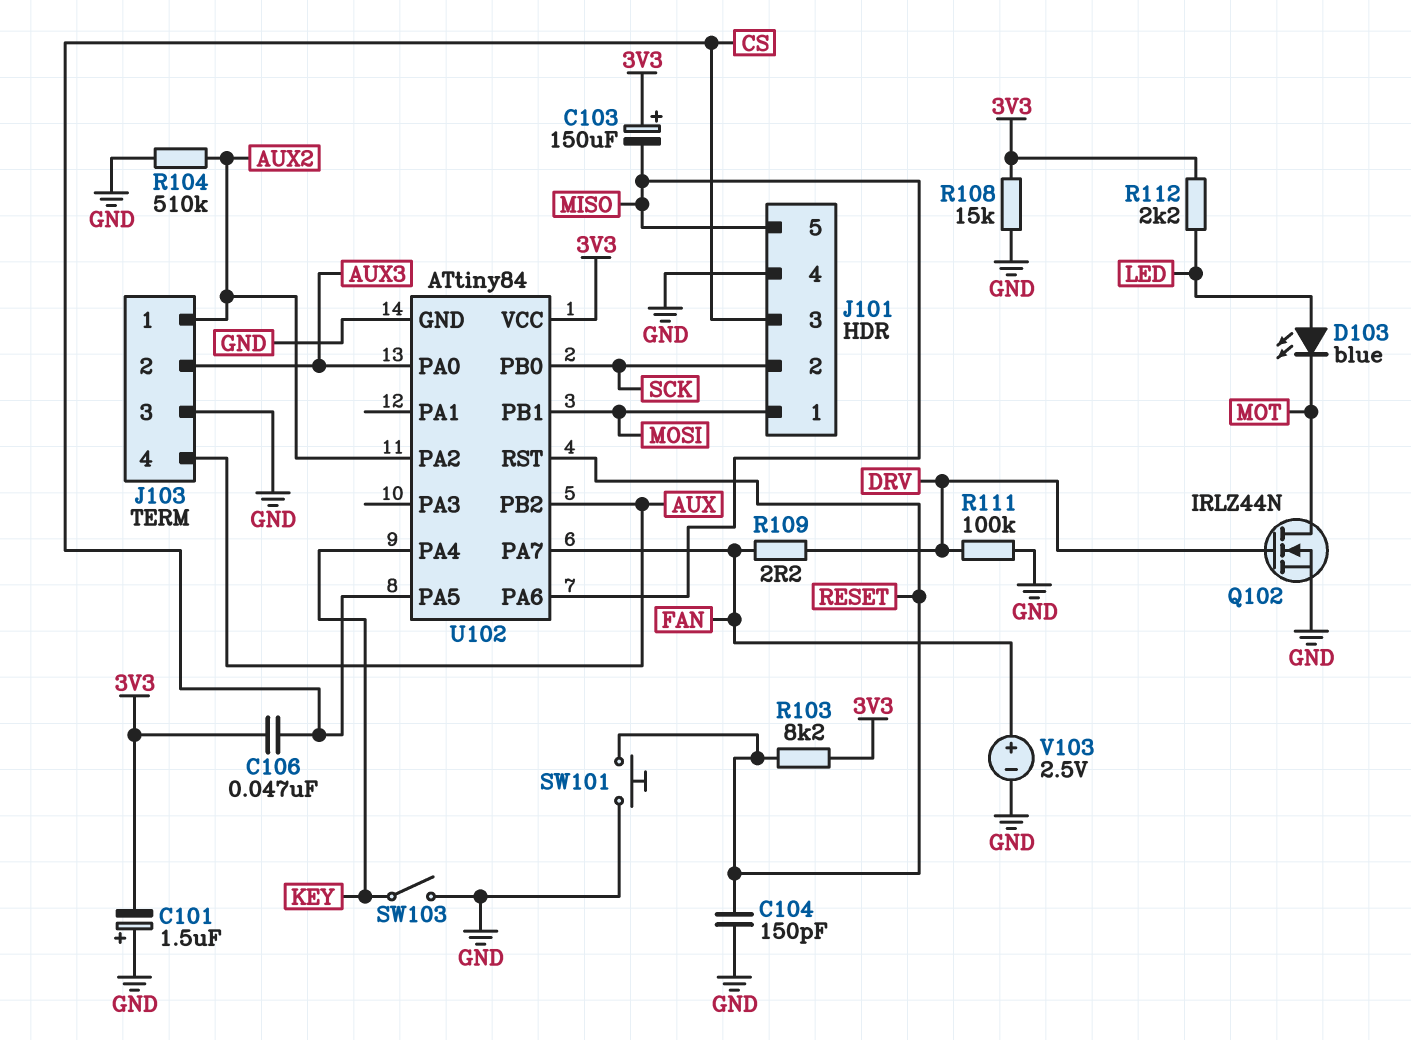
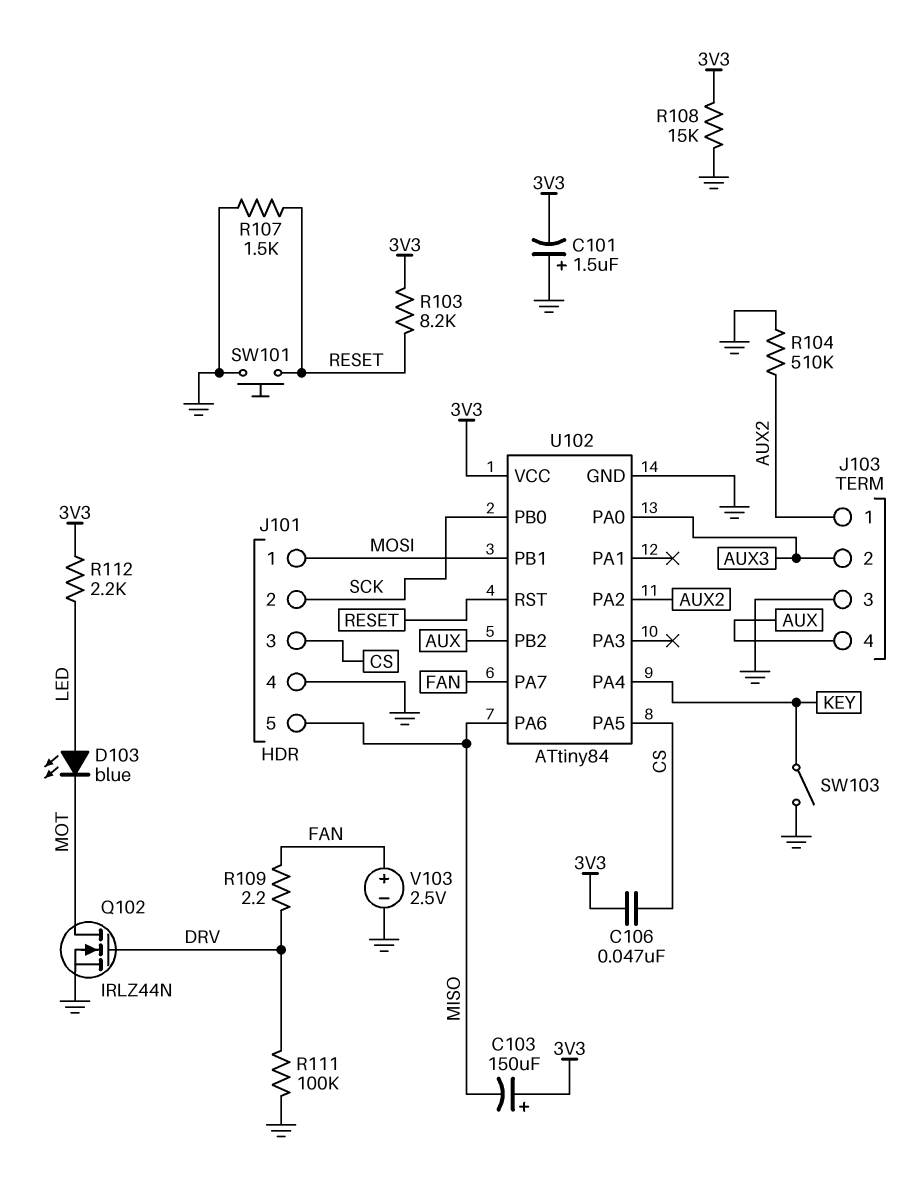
C104: 150pF (GND, RESET) -> none
R107: none -> 1.5k (GND, RESET)

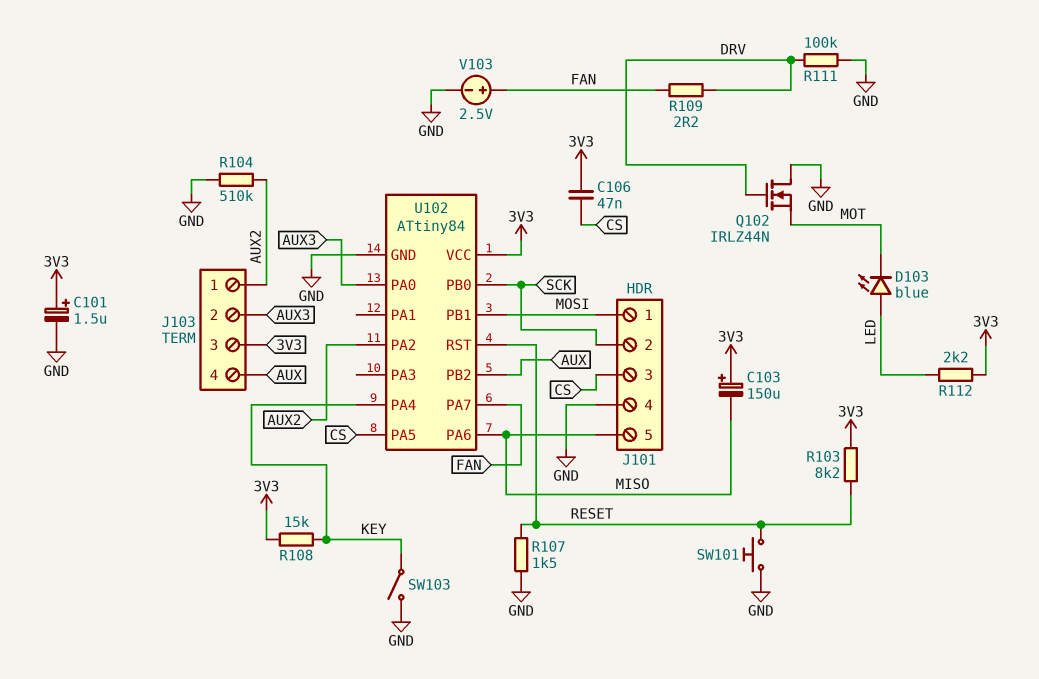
C101: 1.5uF (plus GND, minus 3V3) -> 1.5uF (plus 3V3, minus GND)
J103 pin 3: GND -> 3V3
Q102: NMOS IRLZ44N (G DRV, D MOT, S GND) -> NMOS IRLZ44N (G DRV, D GND, S MOT)
R108: 15k (3V3, GND) -> 15k (3V3, KEY)

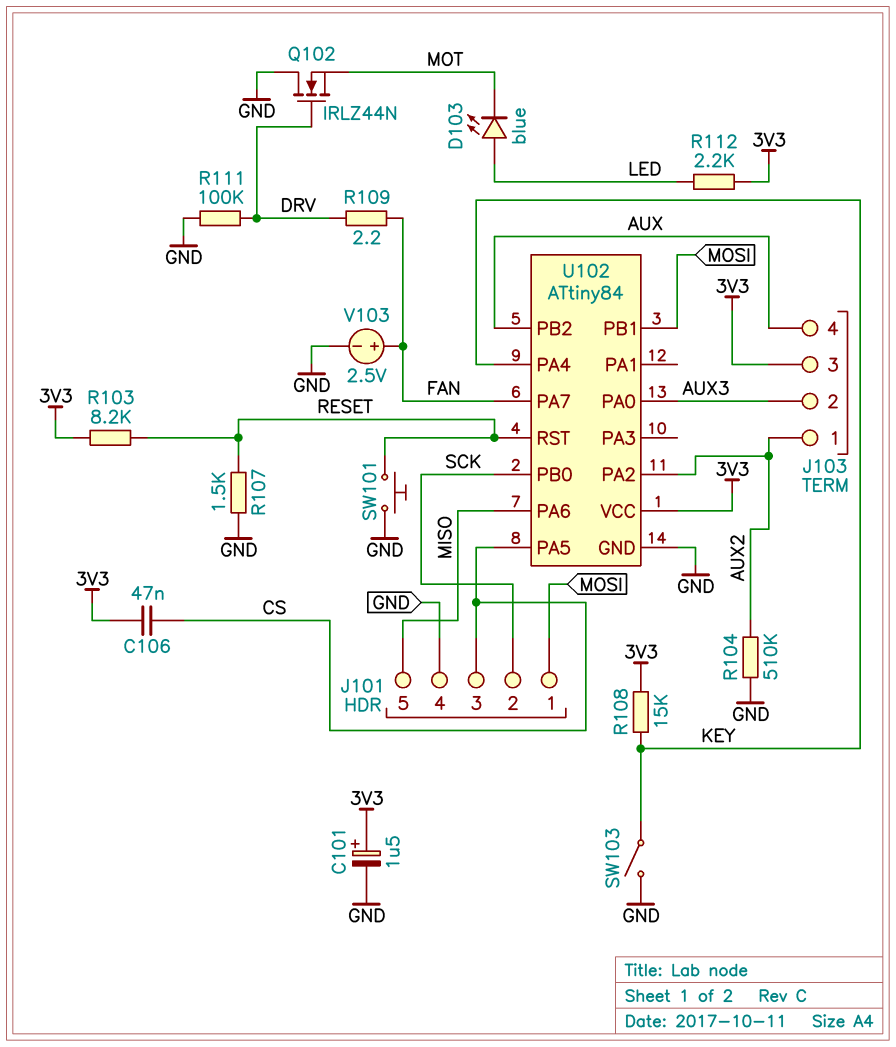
C103: 150uF (plus 3V3, minus MISO) -> none

